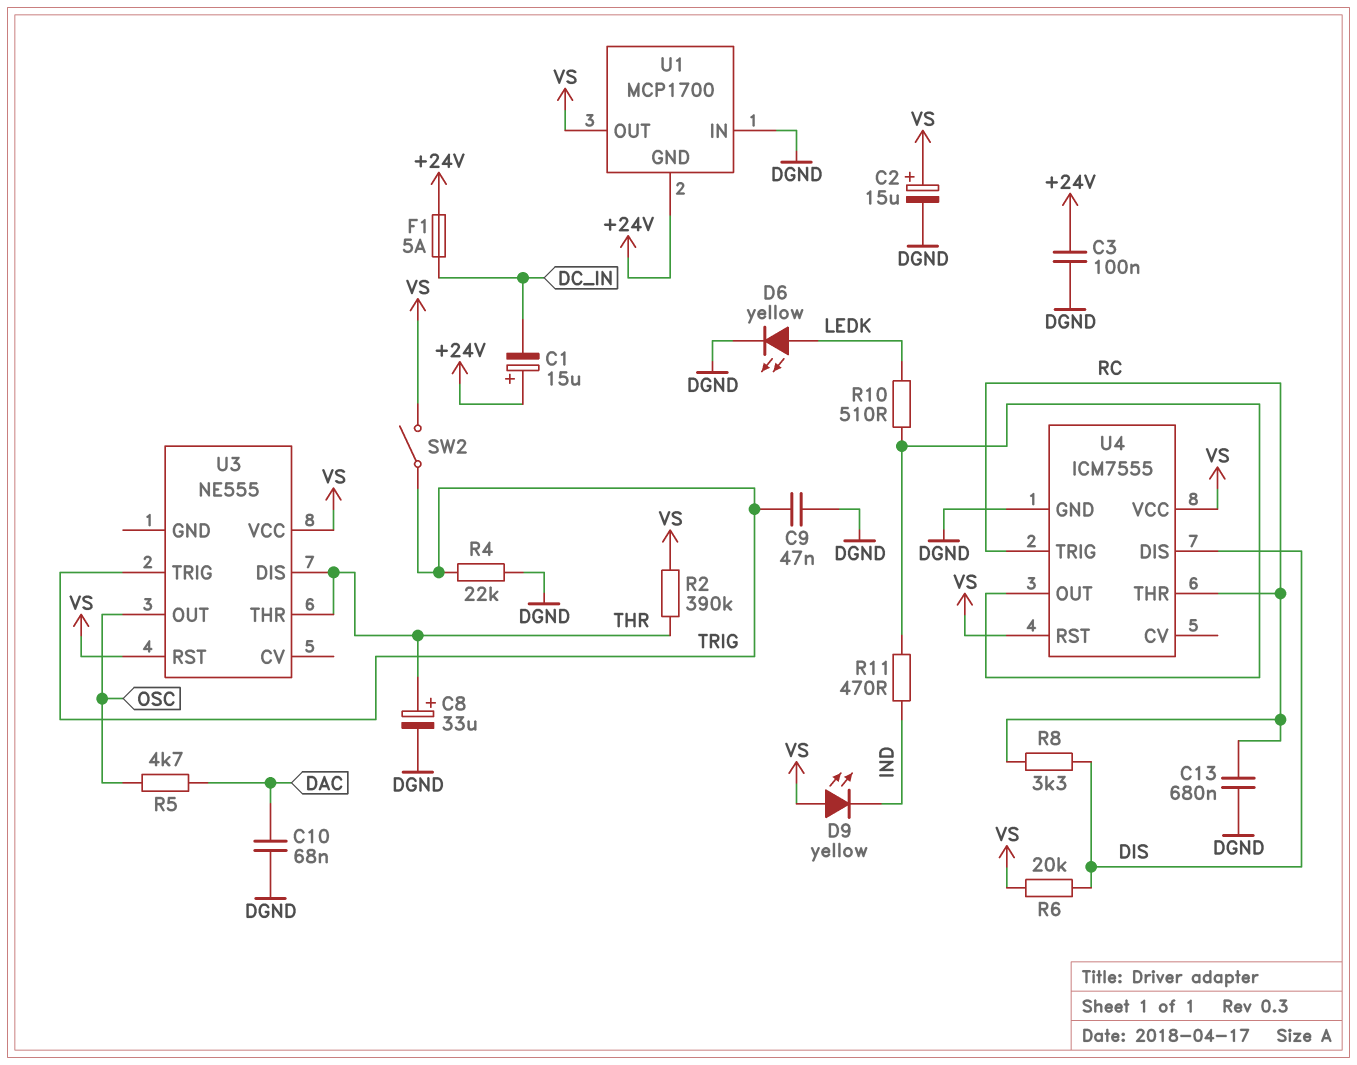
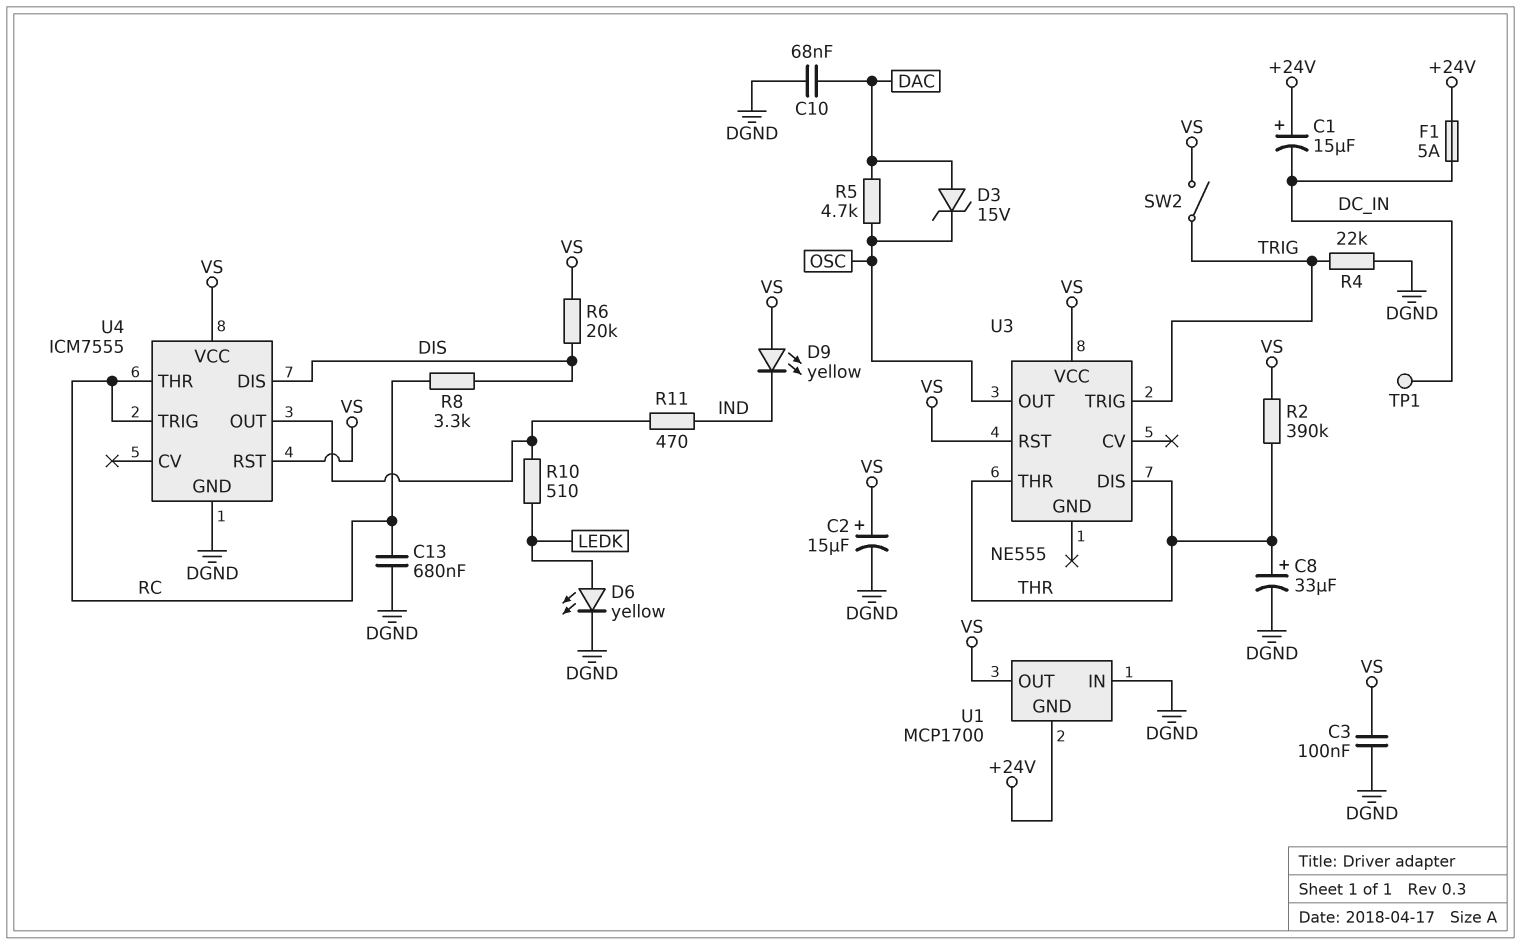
C3: 100nF (+24V, DGND) -> 100nF (DGND, VS)
C9: 47nF (DGND, TRIG) -> none
D3: none -> zener 15V (A DAC, K OSC)
TP1: none -> test point (DC_IN)

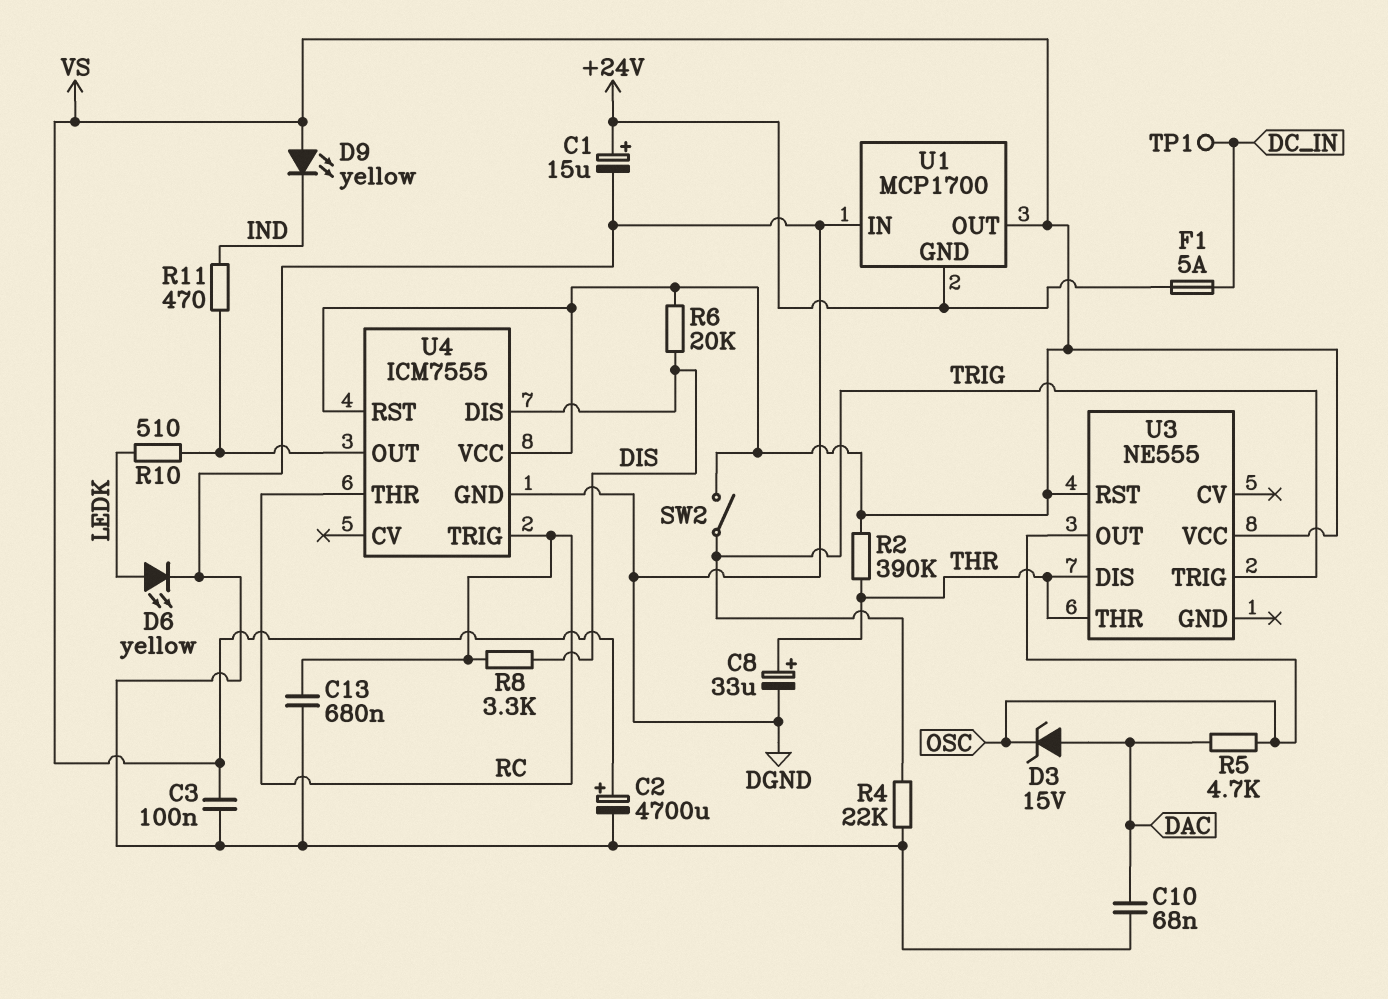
C1: 15uF (plus +24V, minus DC_IN) -> 15uF (plus +24V, minus DGND)
C2: 15uF (plus VS, minus DGND) -> 4700uF (plus VS, minus DGND)

